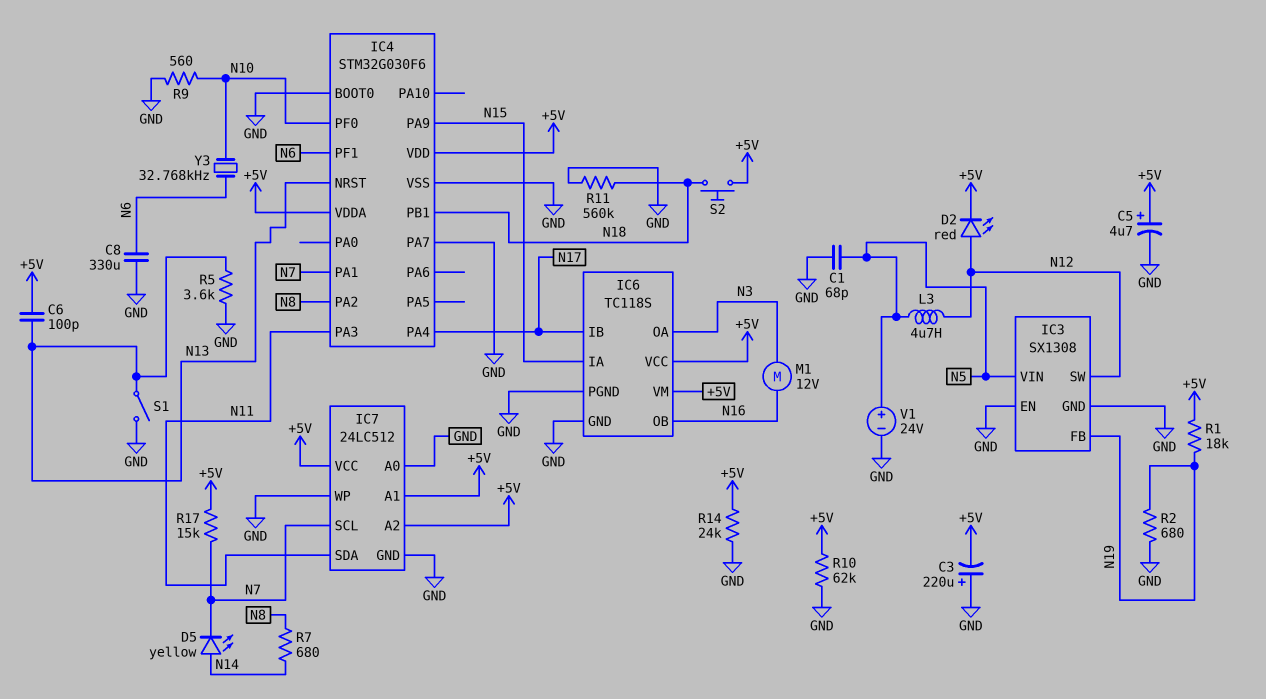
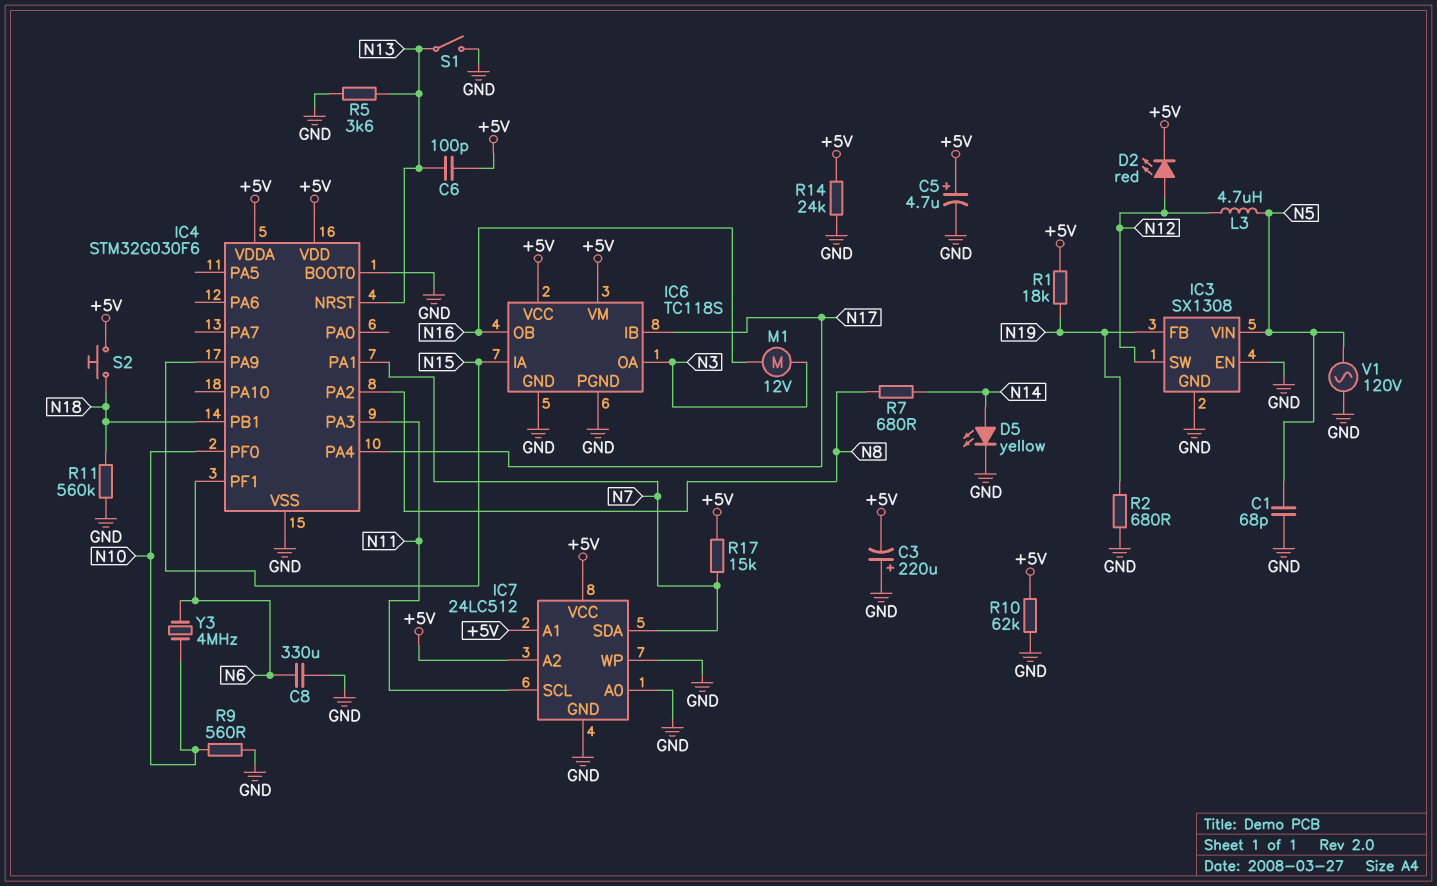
D5: LED yellow (A N14, K N7) -> LED yellow (A N14, K GND)
IC4 pin PA7: GND -> none
IC7 pin SCL: N7 -> N11
IC7 pin SDA: N11 -> N7
V1: 24V (plus N5, minus GND) -> AC 120V (GND, N5)
Y3: 32.768kHz (N6, N10) -> 4MHz (N6, N10)

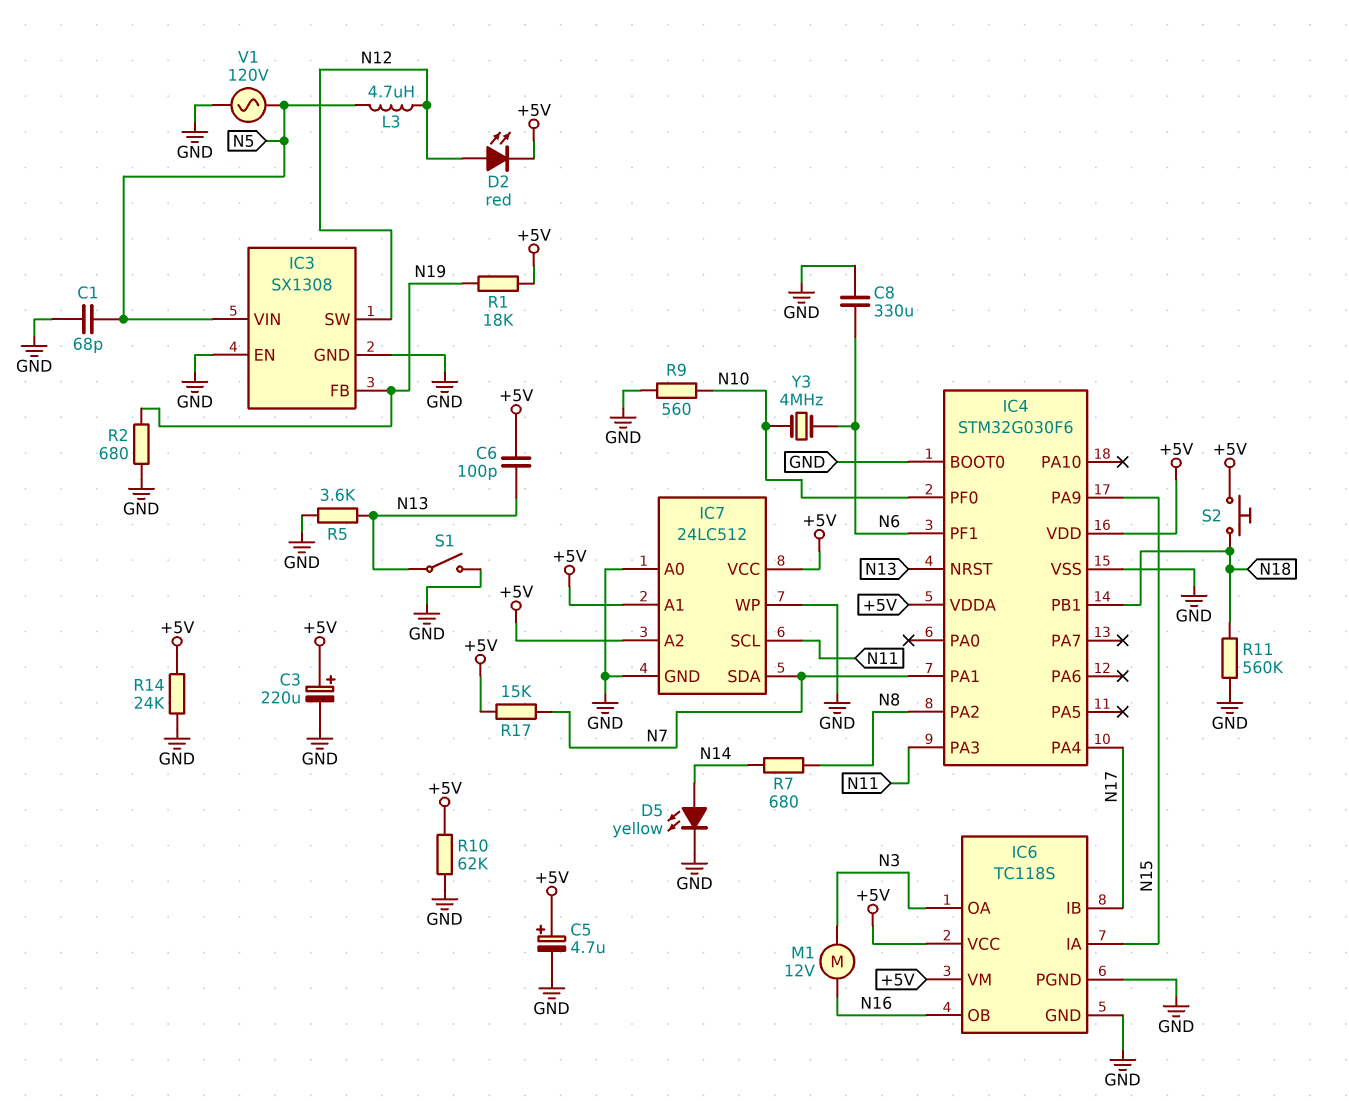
C3: 220uF (plus GND, minus +5V) -> 220uF (plus +5V, minus GND)

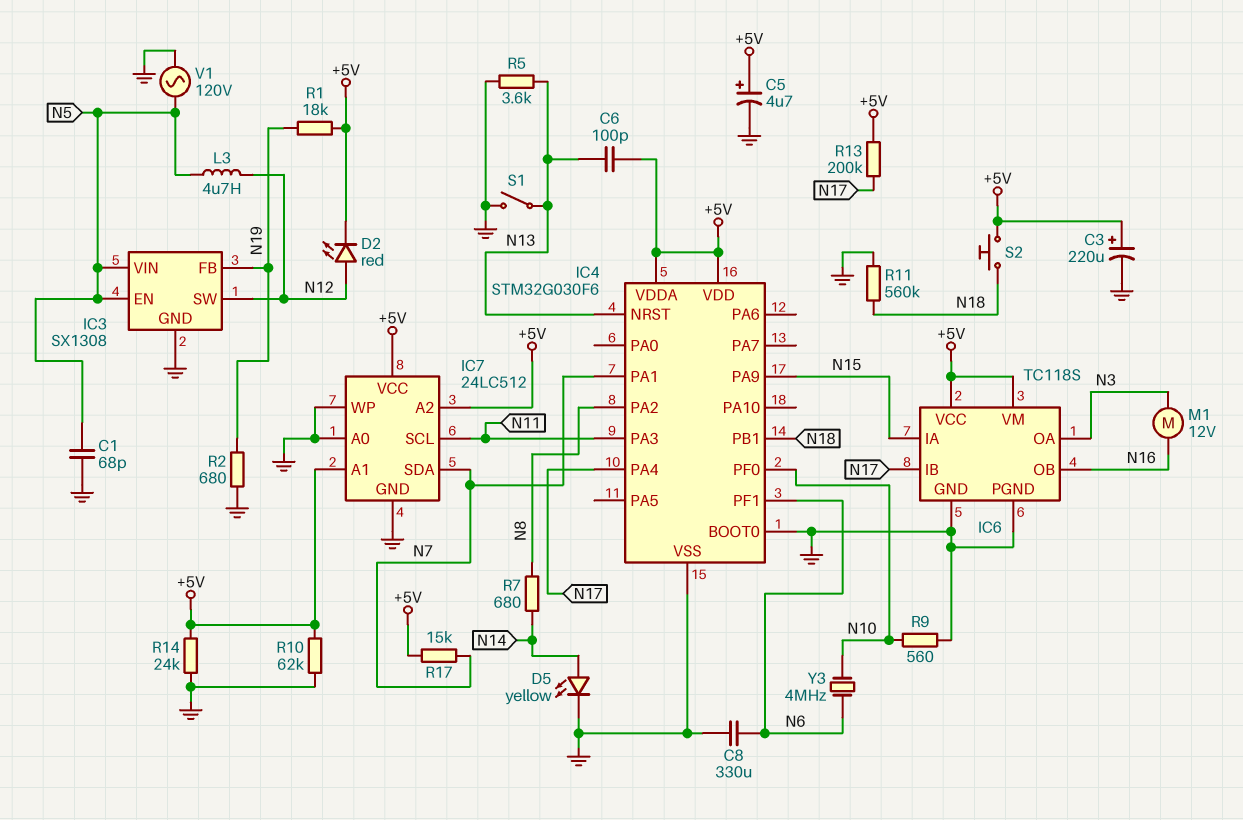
IC3 pin EN: GND -> N5
R13: none -> 200k (+5V, N17)

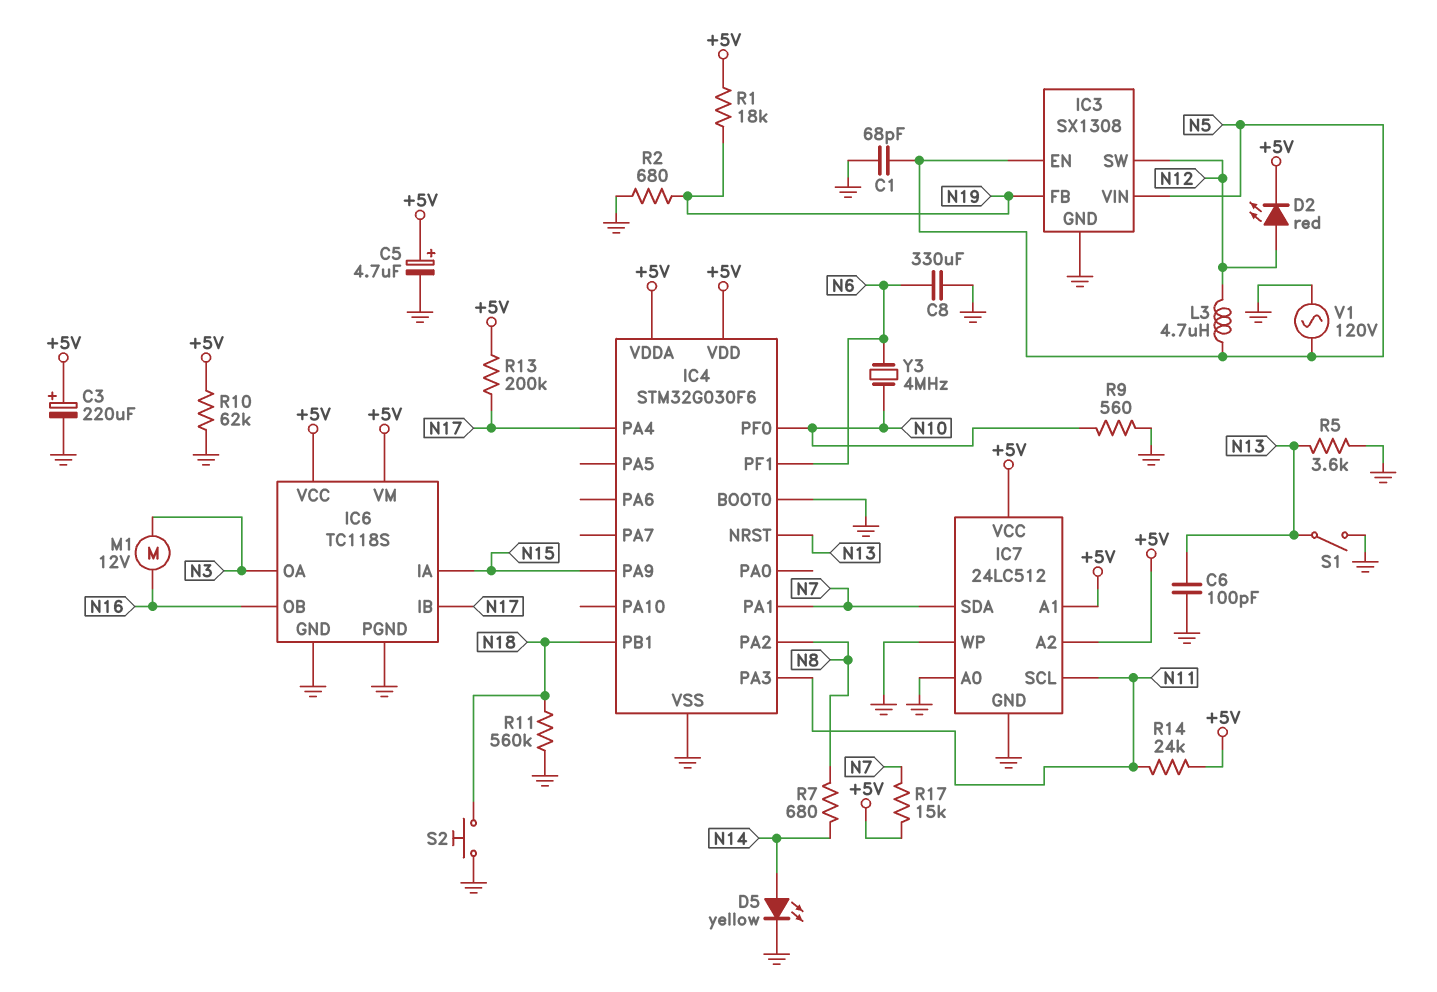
C6: 100pF (+5V, N13) -> 100pF (GND, N13)
R14: 24k (+5V, GND) -> 24k (+5V, N11)
S2: button (+5V, N18) -> button (GND, N18)

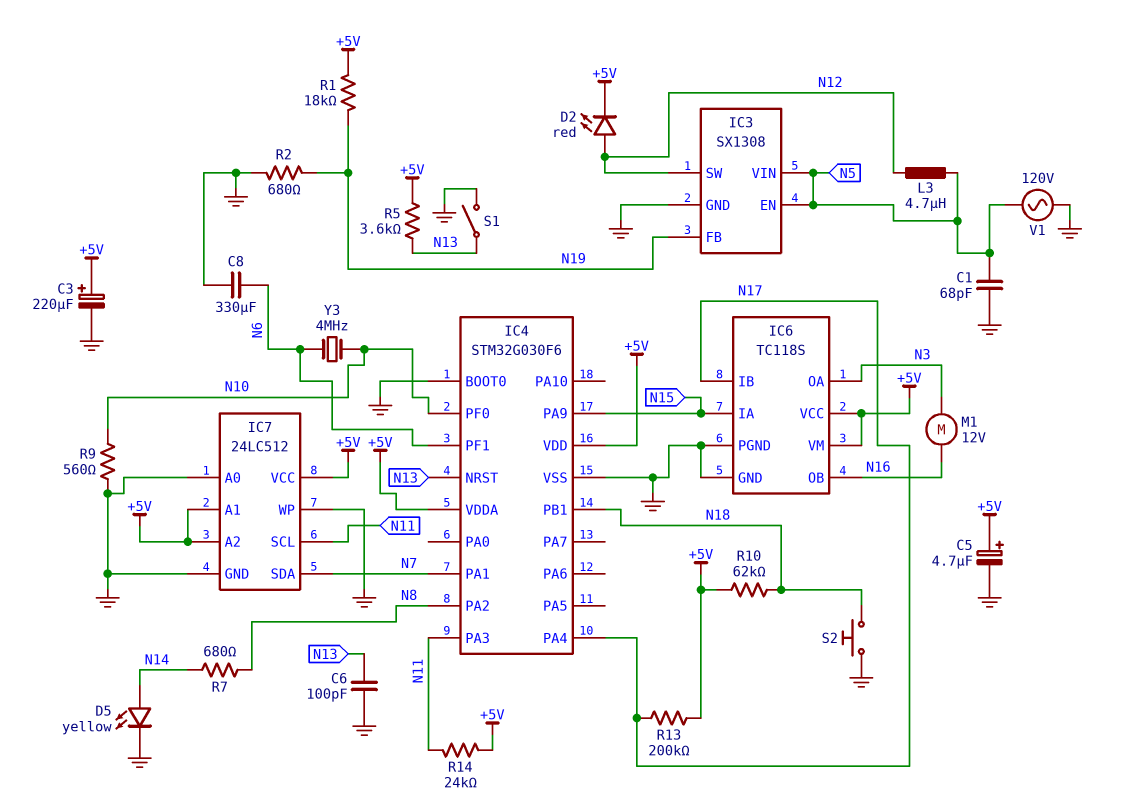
R5: 3.6k (GND, N13) -> 3.6k (+5V, N13)
R10: 62k (+5V, GND) -> 62k (+5V, N18)
R11: 560k (GND, N18) -> none
R17: 15k (+5V, N7) -> none

